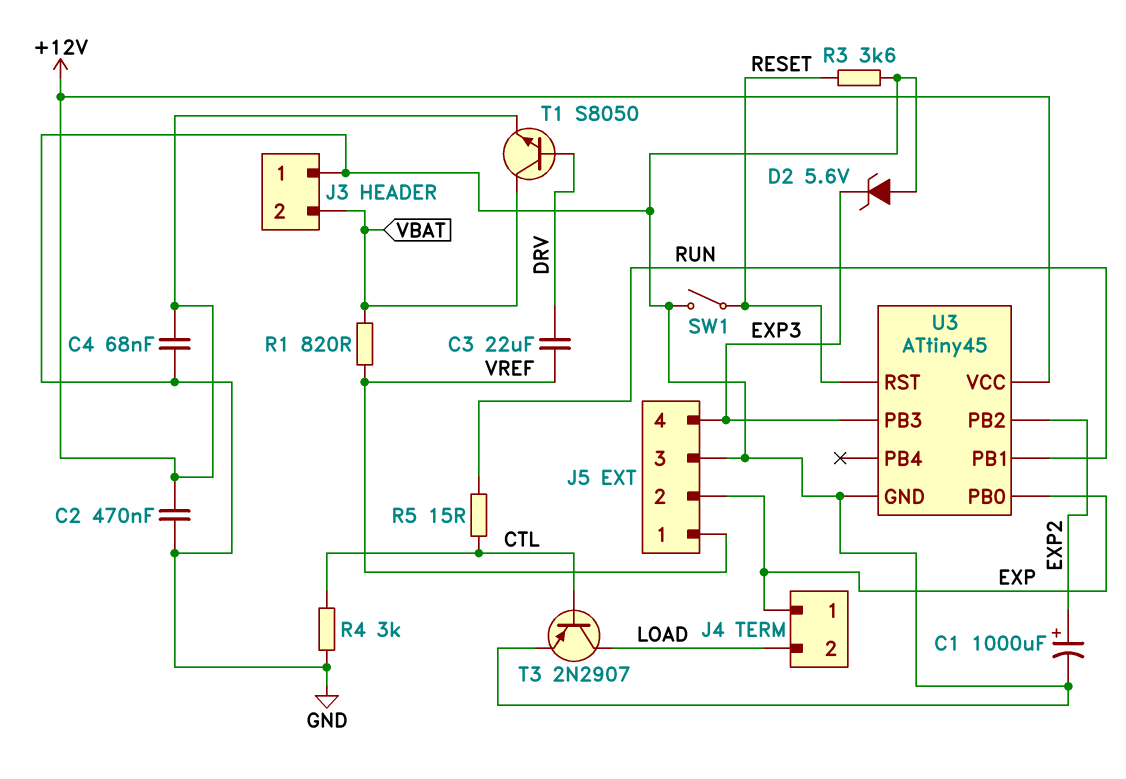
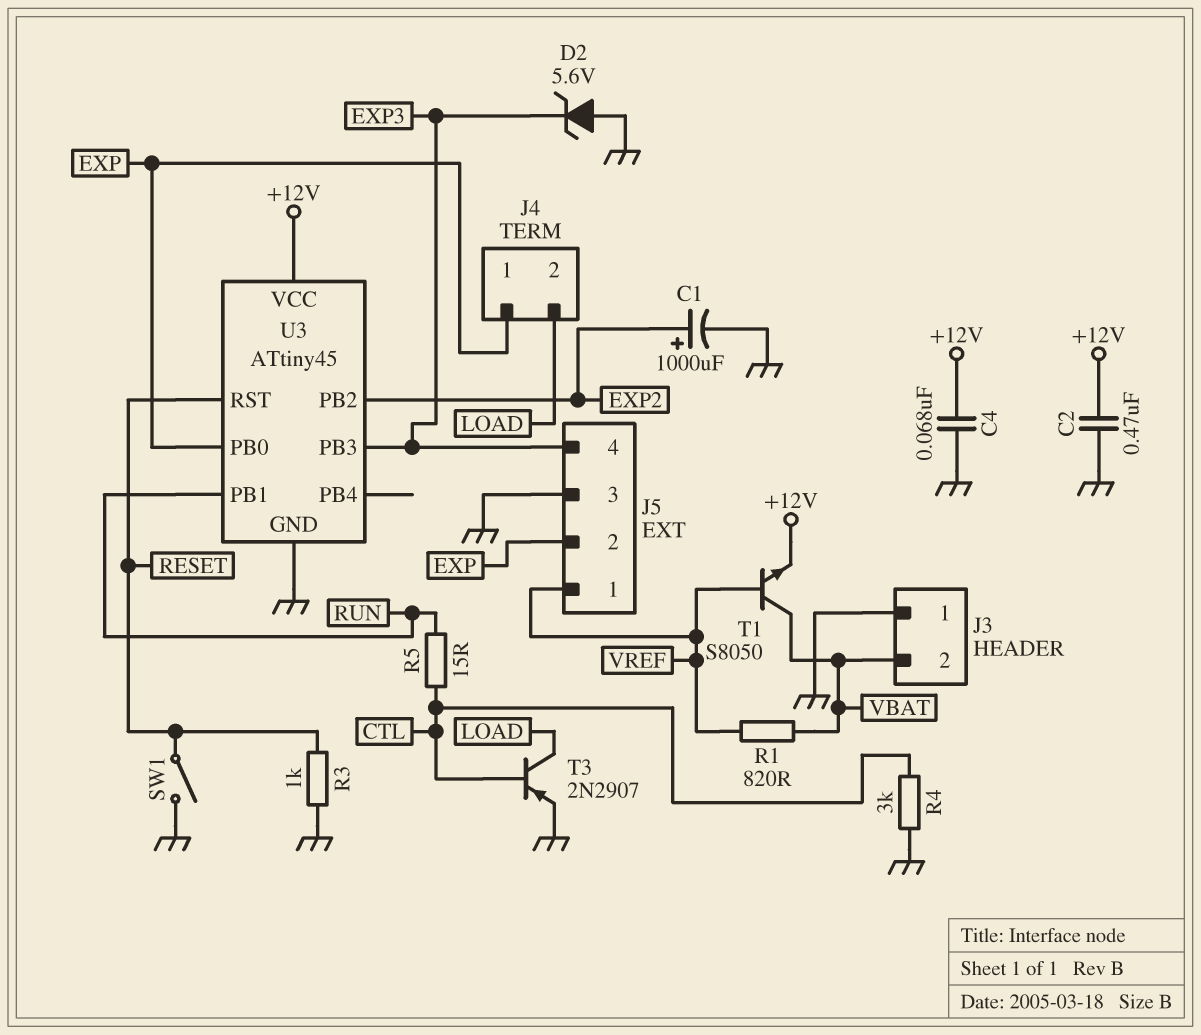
C3: 22uF (DRV, VREF) -> none
R3: 3.6k (GND, RESET) -> 1k (GND, RESET)
T1: NPN S8050 (B DRV, C VBAT, E +12V) -> NPN S8050 (B VREF, C VBAT, E +12V)

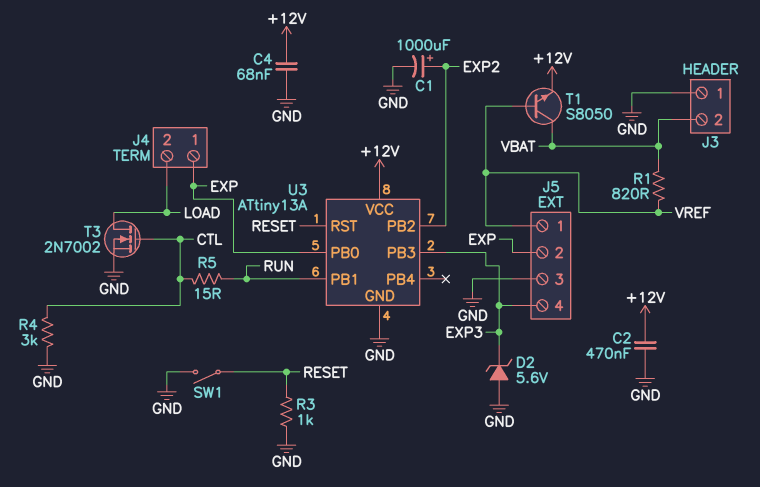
T3: PNP 2N2907 (B CTL, C LOAD, E GND) -> NMOS 2N7002 (G CTL, D LOAD, S GND)
U3: ATtiny45 -> ATtiny13A

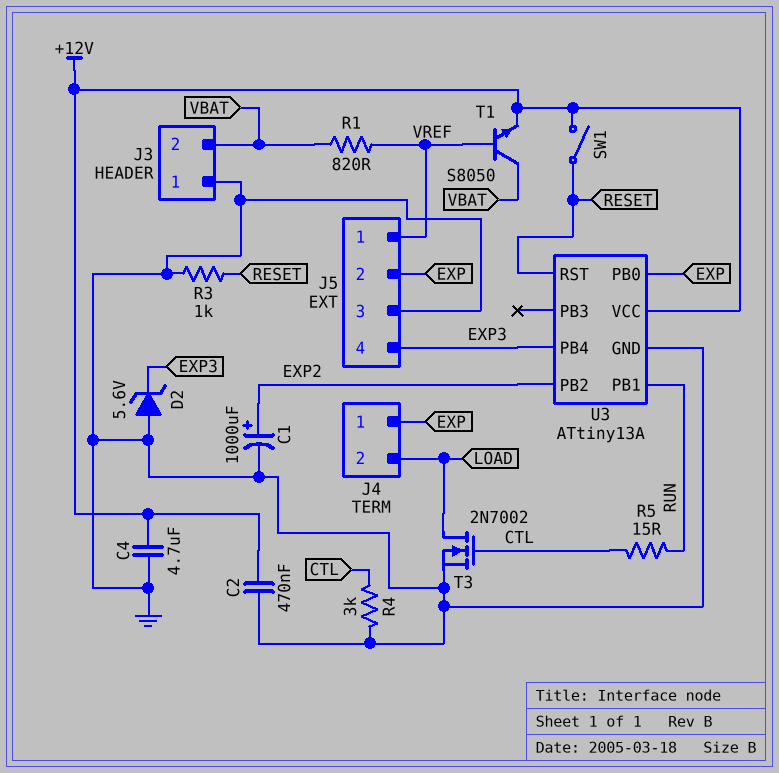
C4: 68nF (+12V, GND) -> 4.7uF (+12V, GND)
SW1: switch (GND, RESET) -> switch (+12V, RESET)
U3 pin PB3: EXP3 -> none
U3 pin PB4: none -> EXP3

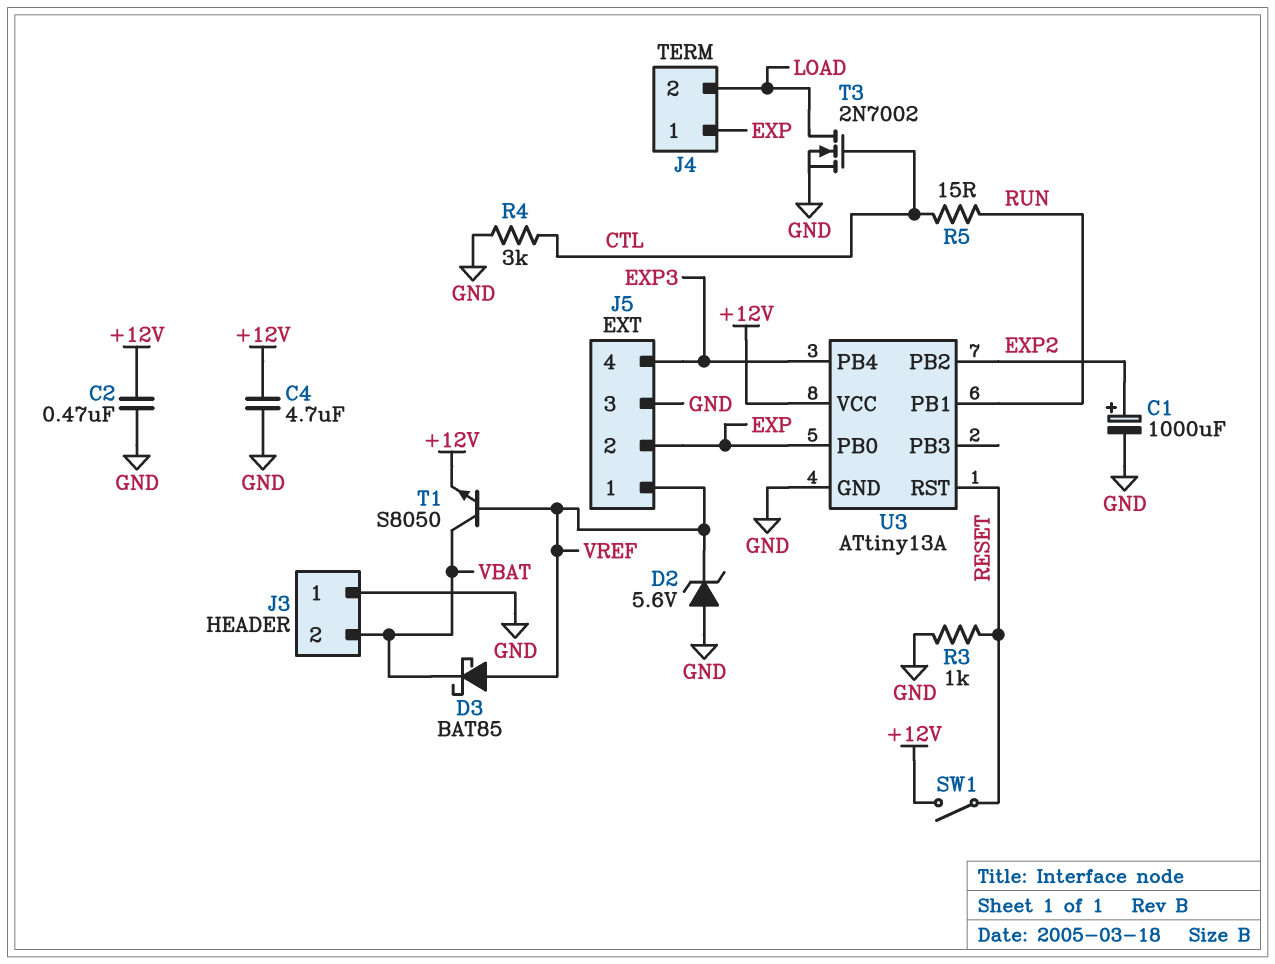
D2: zener 5.6V (A GND, K EXP3) -> zener 5.6V (A GND, K VREF)
D3: none -> schottky BAT85 (A VREF, K VBAT)
R1: 820 (VBAT, VREF) -> none

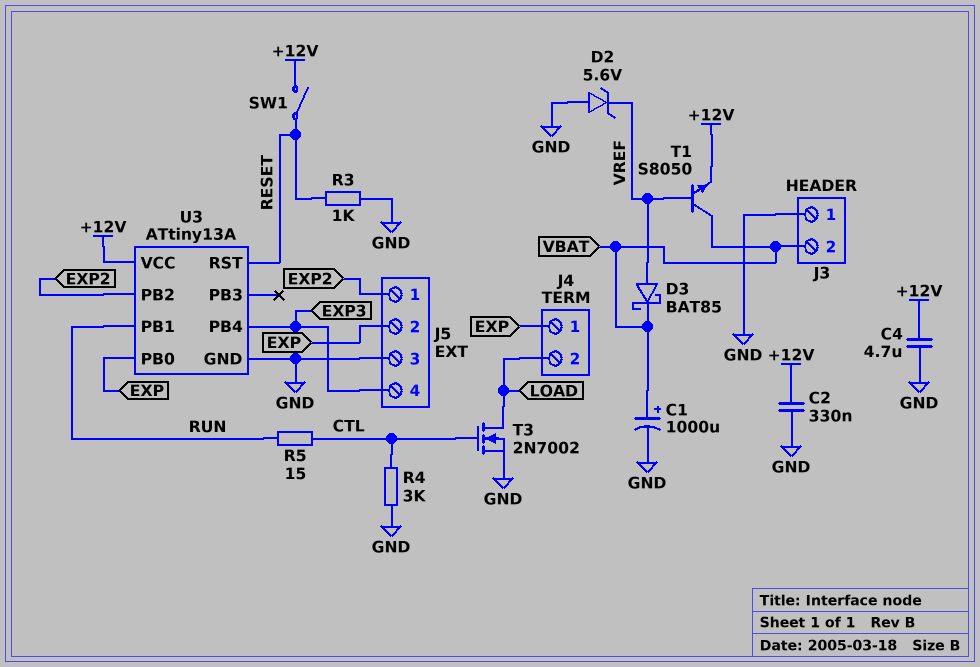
C1: 1000uF (plus EXP2, minus GND) -> 1000uF (plus VBAT, minus GND)
C2: 470nF (+12V, GND) -> 330nF (+12V, GND)
J5 pin 1: VREF -> EXP2

